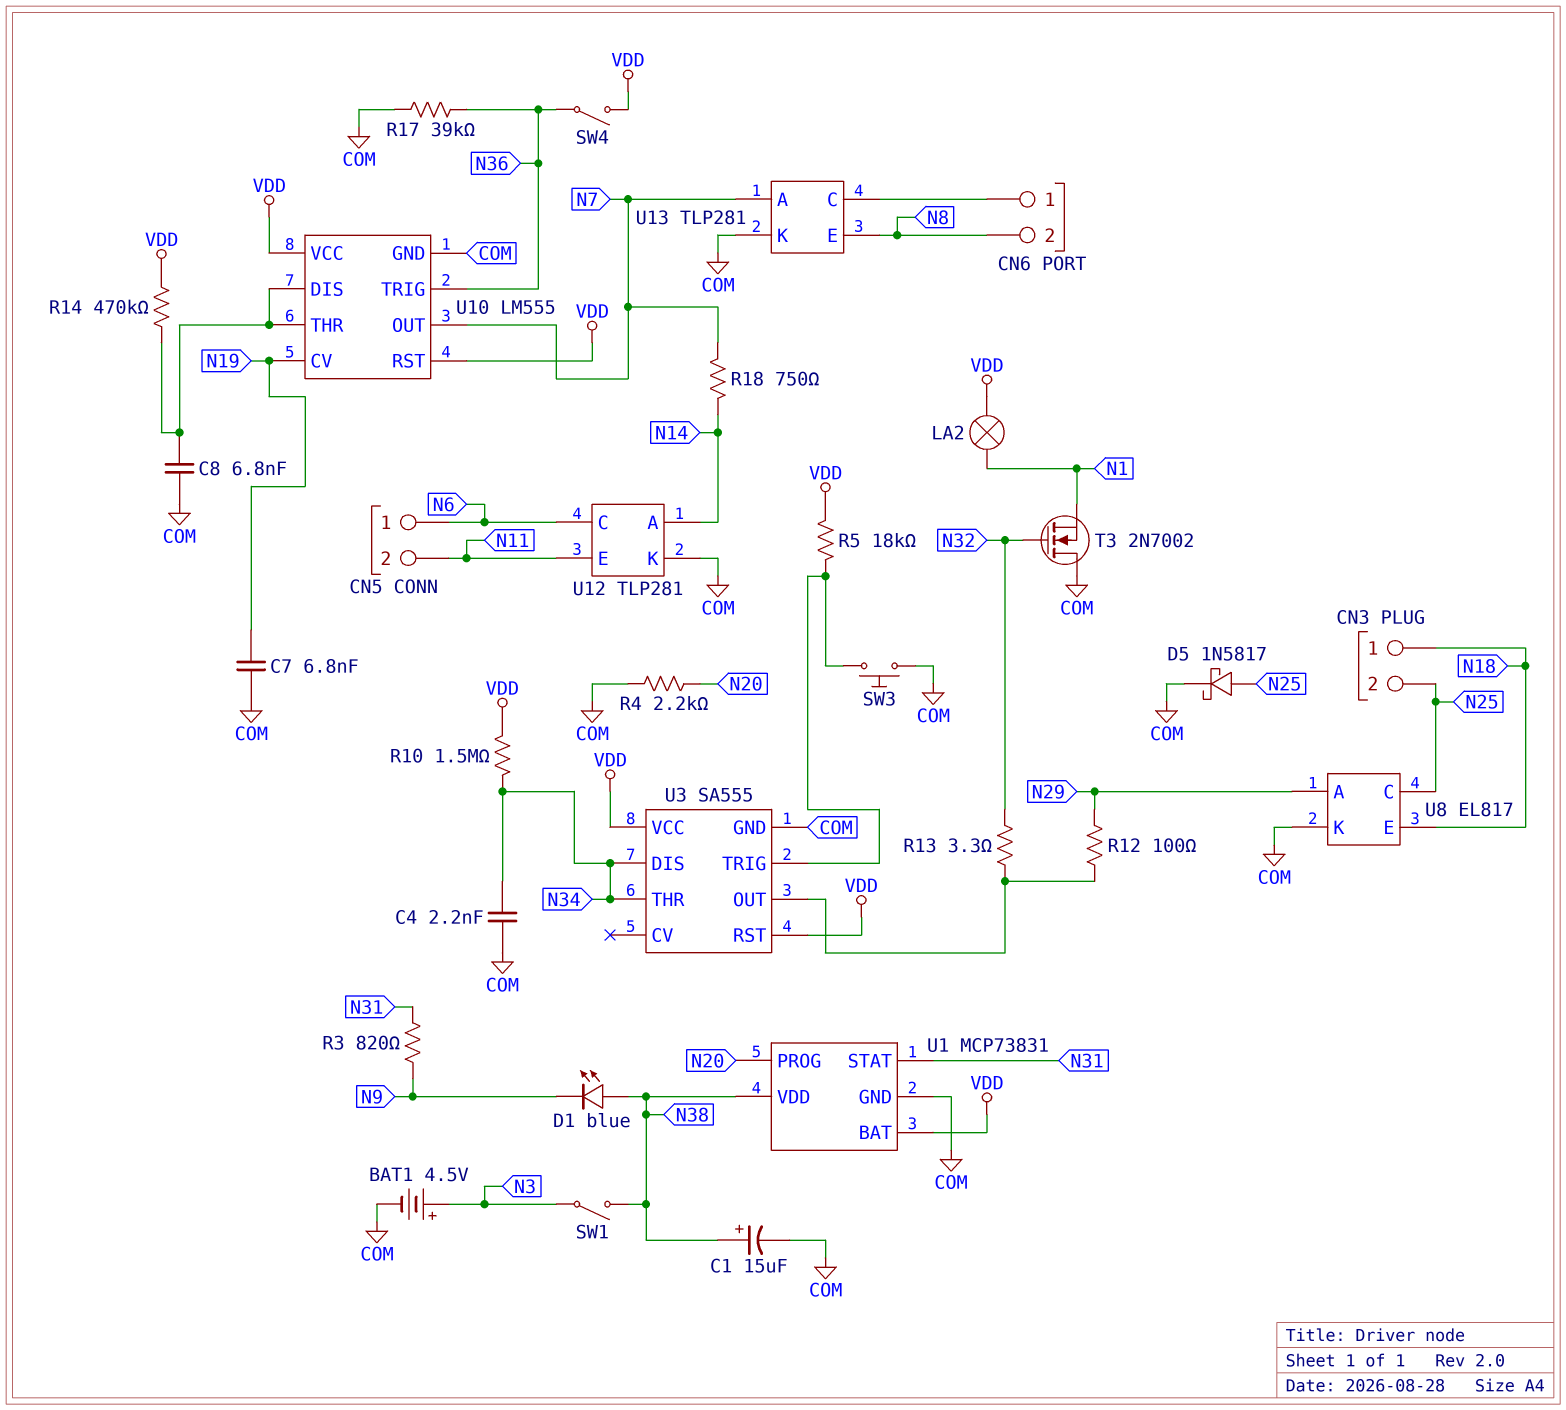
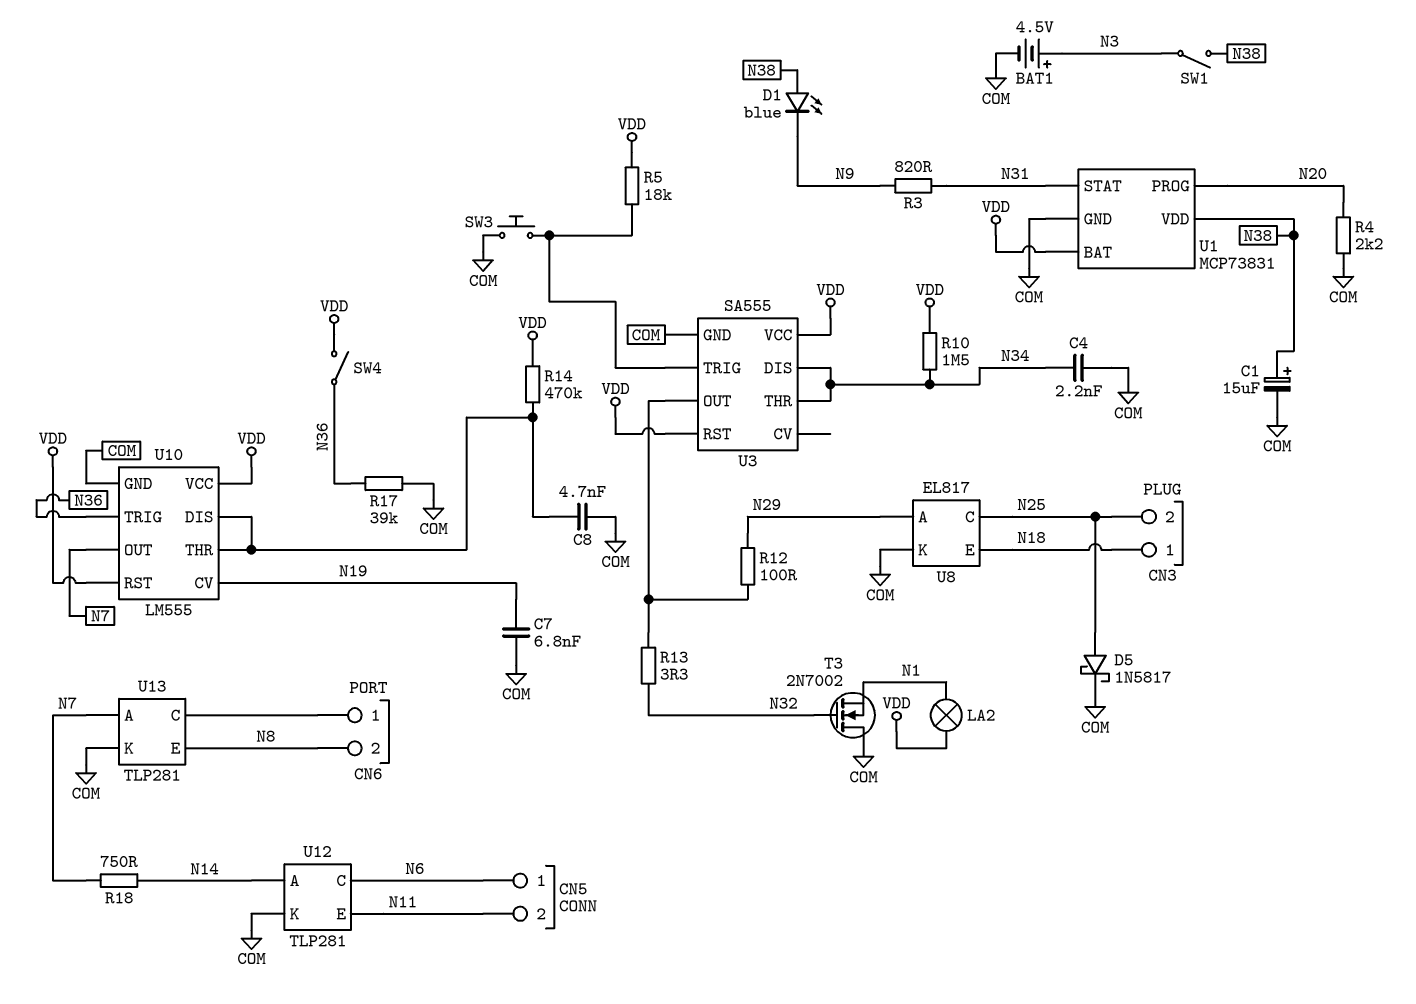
C8: 6.8nF (COM, U10/DIS) -> 4.7nF (COM, U10/DIS)

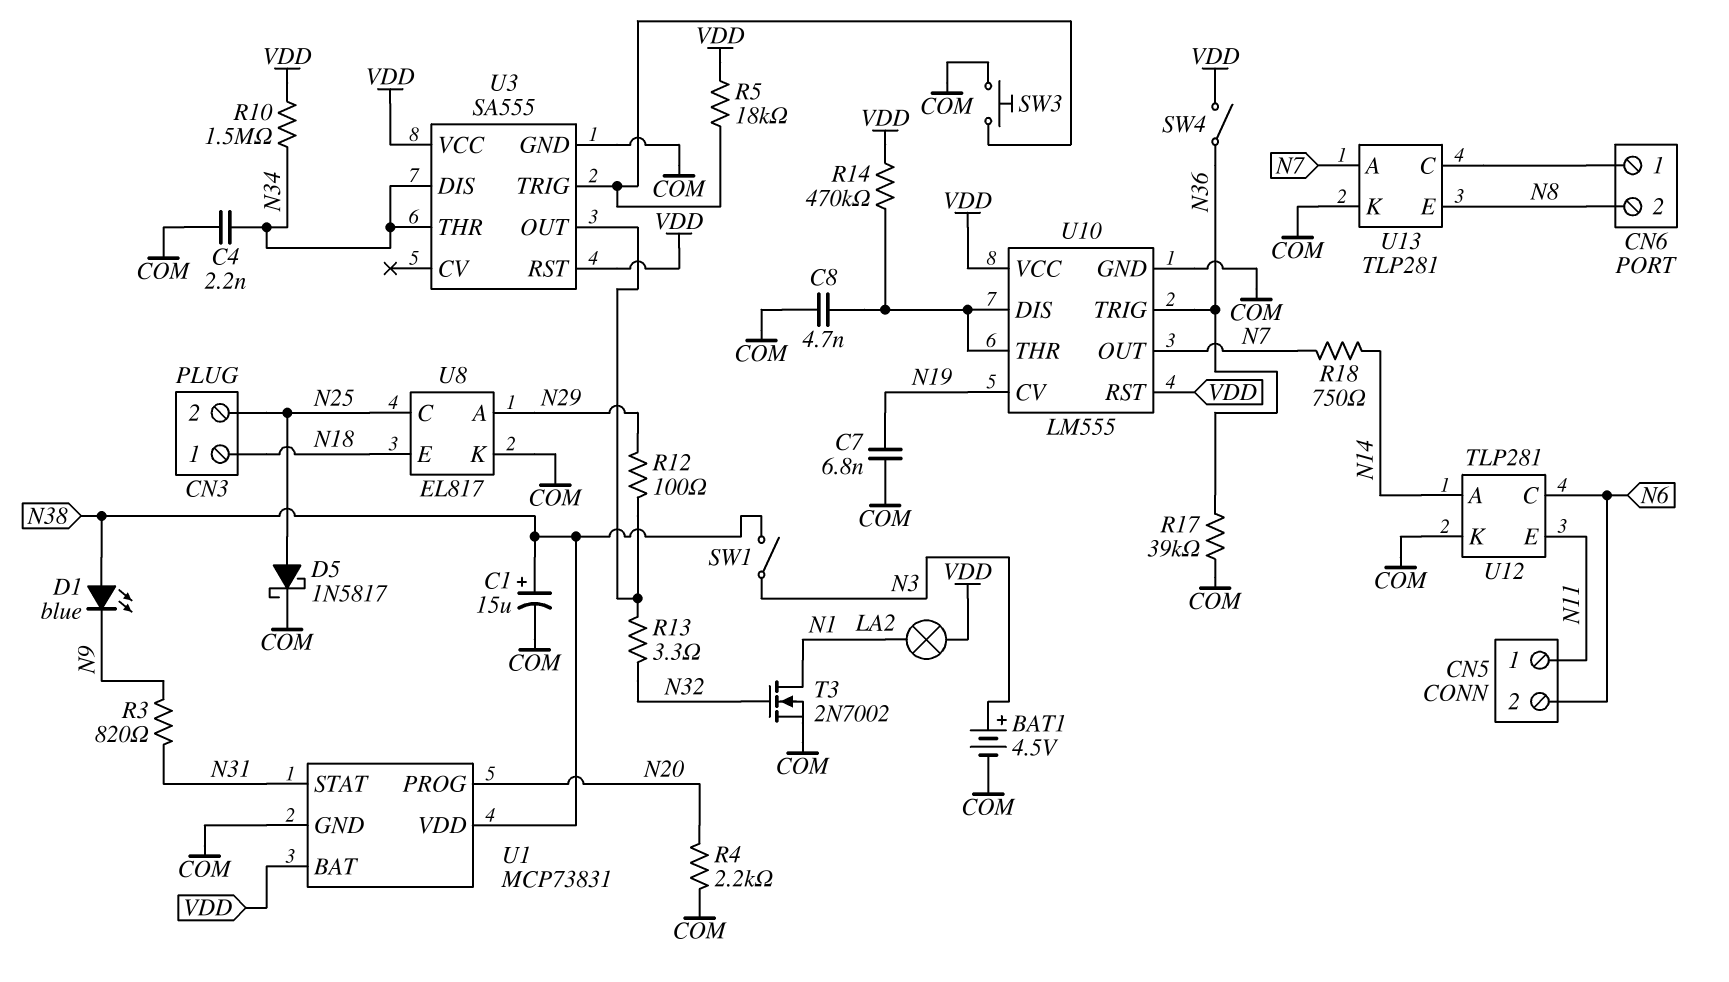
CN5 pin 1: N6 -> N11
CN5 pin 2: N11 -> N6
T3: NMOS 2N7002 (G N32, D COM, S N1) -> NMOS 2N7002 (G N32, D N1, S COM)

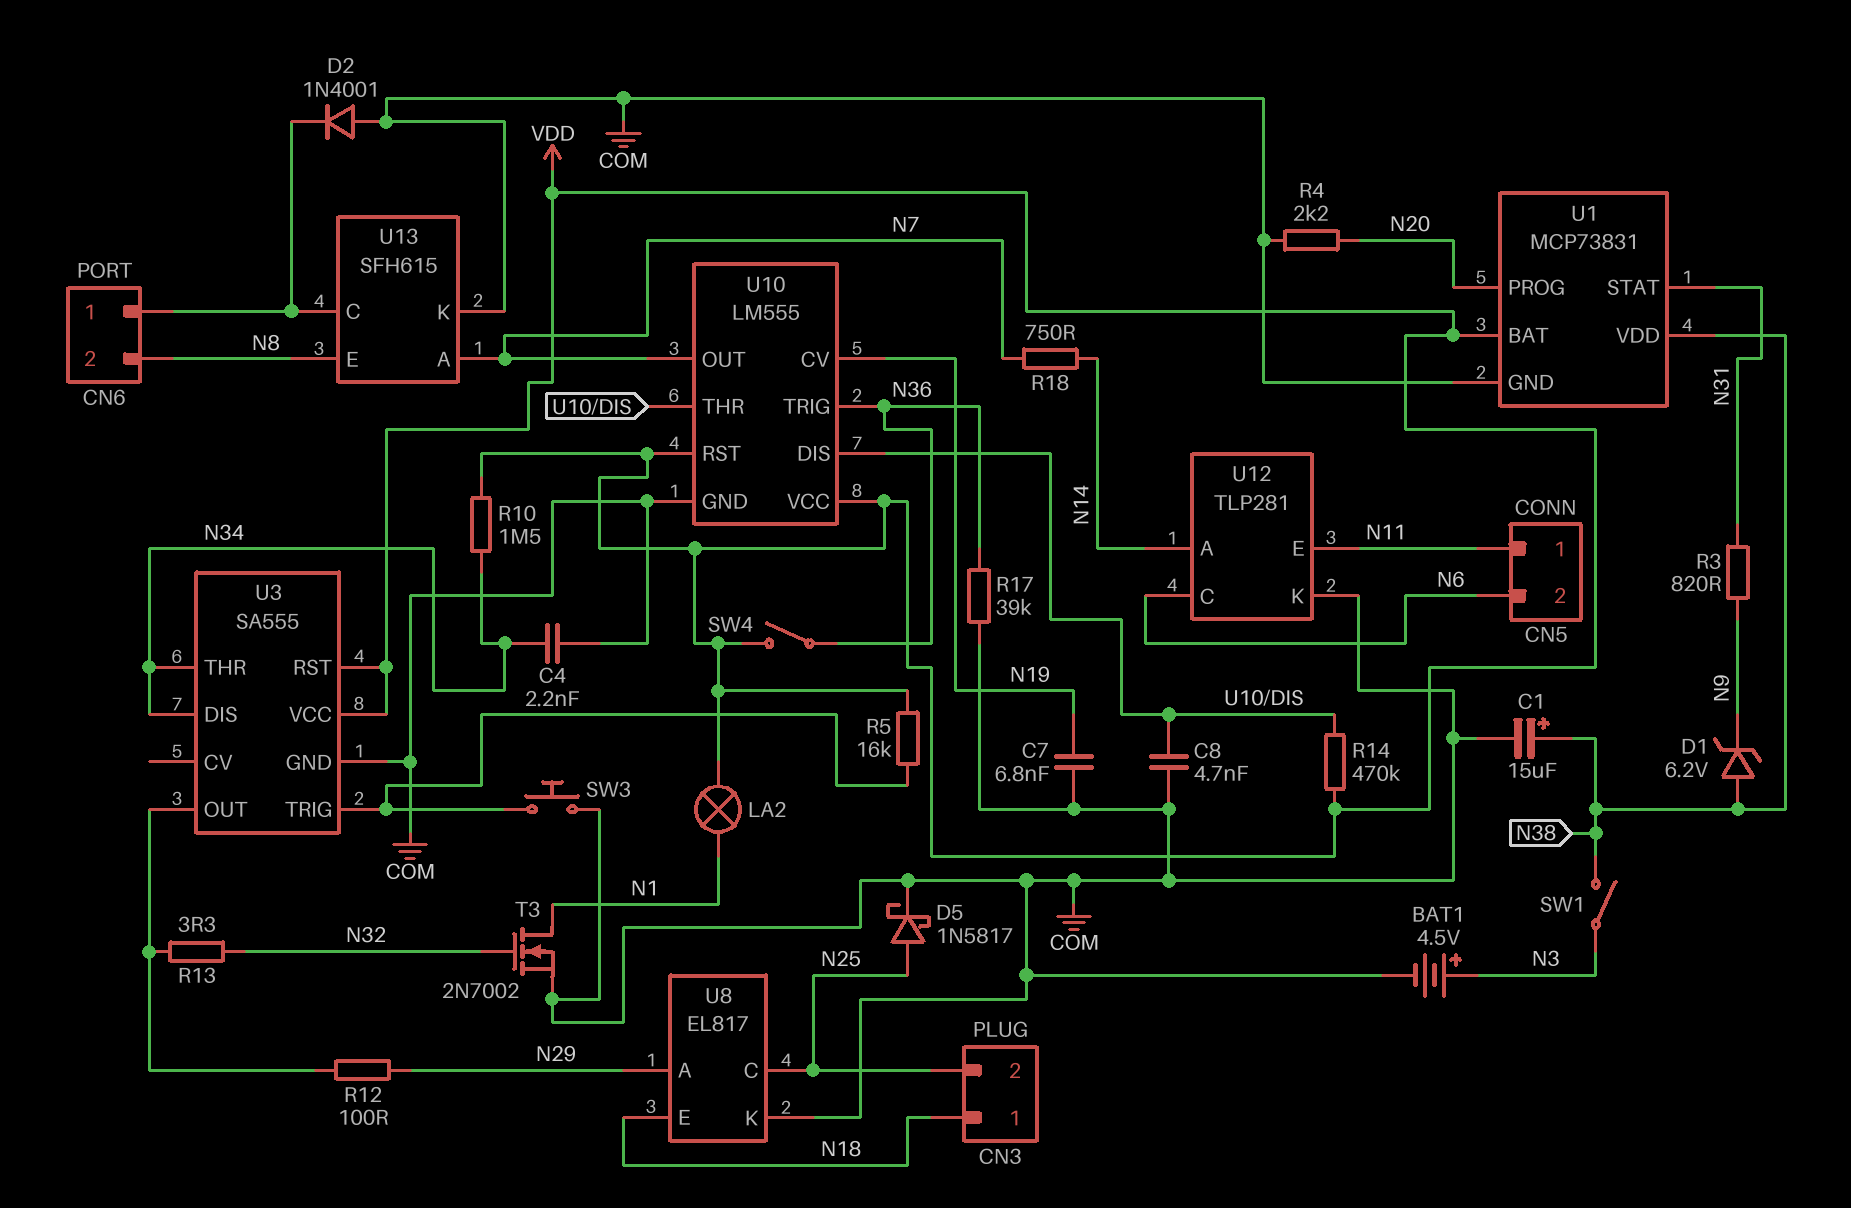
D1: LED blue (A N38, K N9) -> zener 6.2V (A N38, K N9)
D2: none -> diode 1N4001 (A COM, K CN6/1)
R5: 18k (U3/TRIG, VDD) -> 16k (U3/TRIG, VDD)
U13: TLP281 -> SFH615

